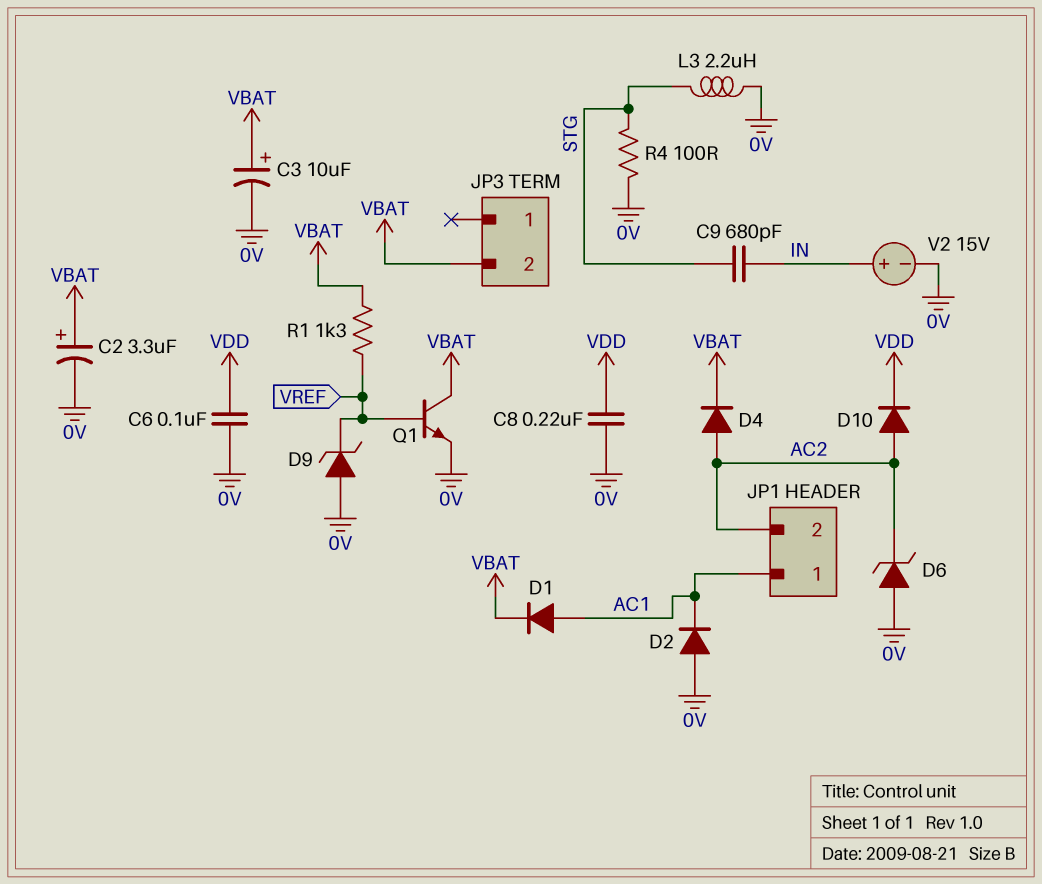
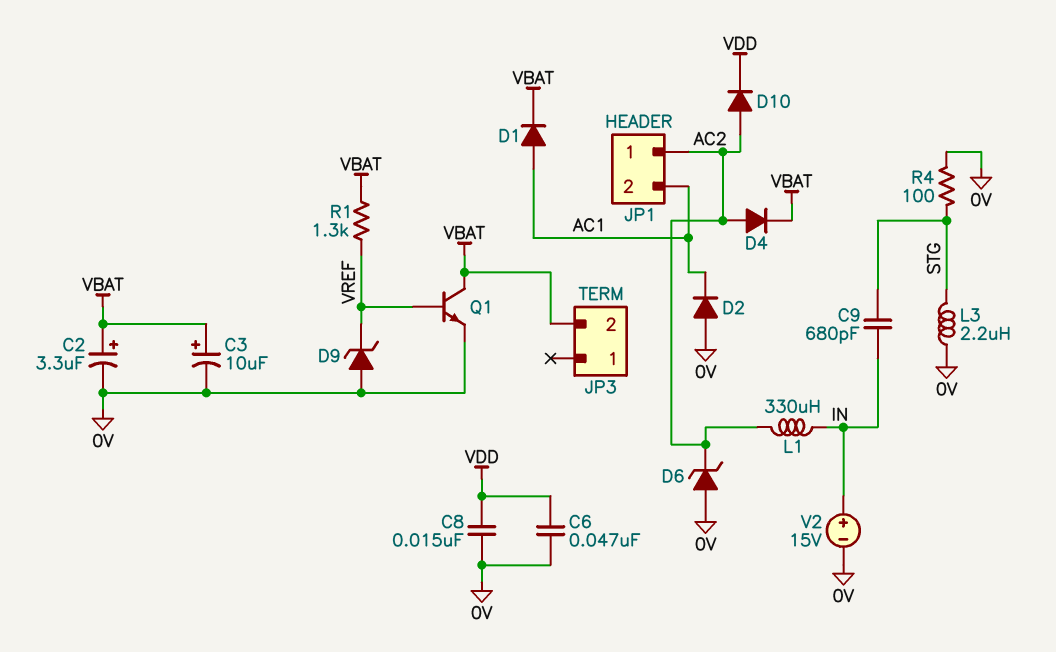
C6: 100nF (0V, VDD) -> 47nF (0V, VDD)
C8: 220nF (0V, VDD) -> 15nF (0V, VDD)
JP1 pin 1: AC1 -> AC2
JP1 pin 2: AC2 -> AC1
L1: none -> 330uH (AC2, IN)

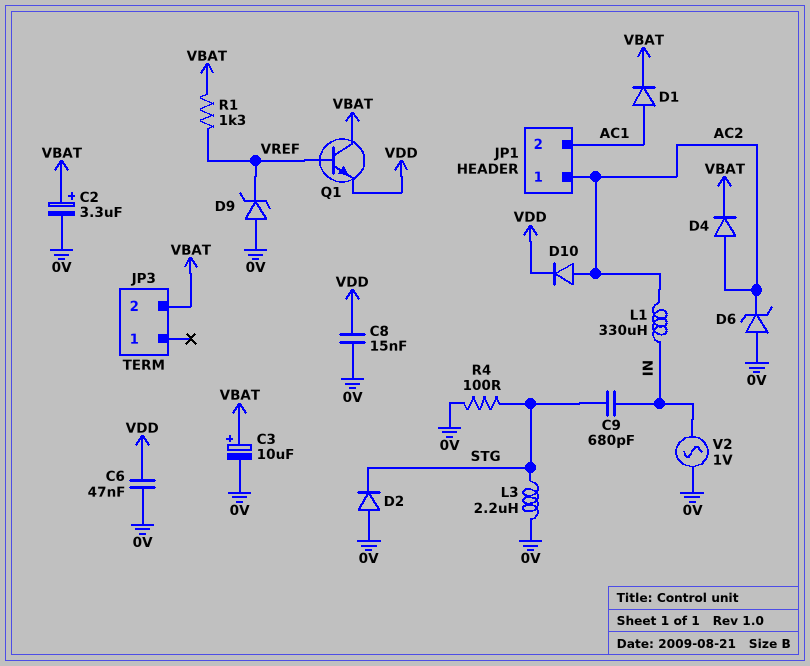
D2: diode (A 0V, K AC1) -> diode (A 0V, K STG)
Q1: NPN (B VREF, C VBAT, E 0V) -> NPN (B VREF, C VBAT, E VDD)
V2: 15V (plus IN, minus 0V) -> AC 1V (0V, IN)

